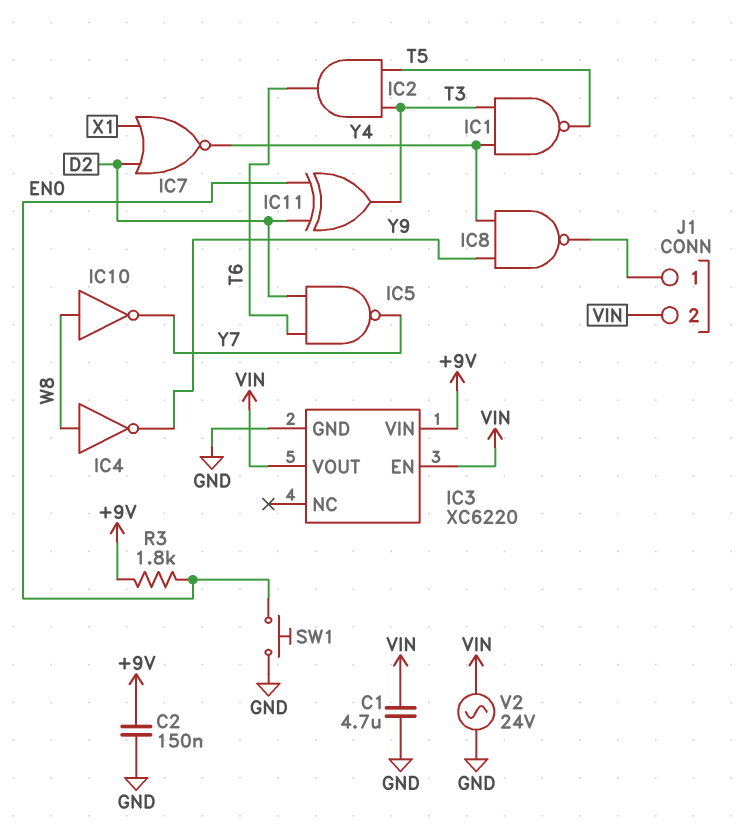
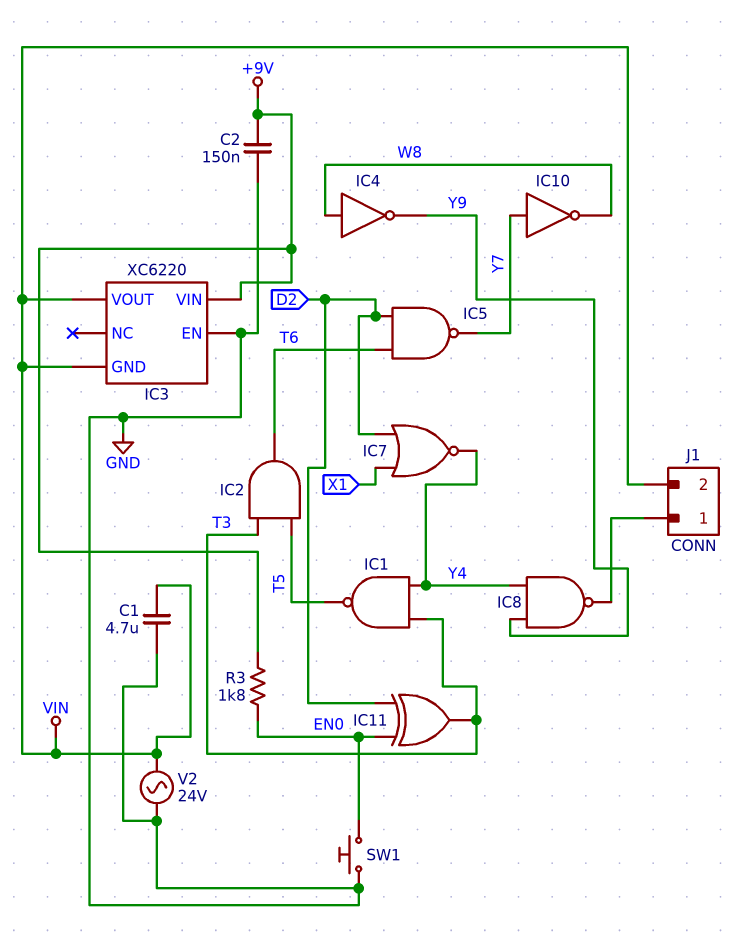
IC3 pin EN: VIN -> GND
IC3 pin GND: GND -> VIN
IC10: NOT (in W8, out Y7) -> NOT (in Y7, out W8)

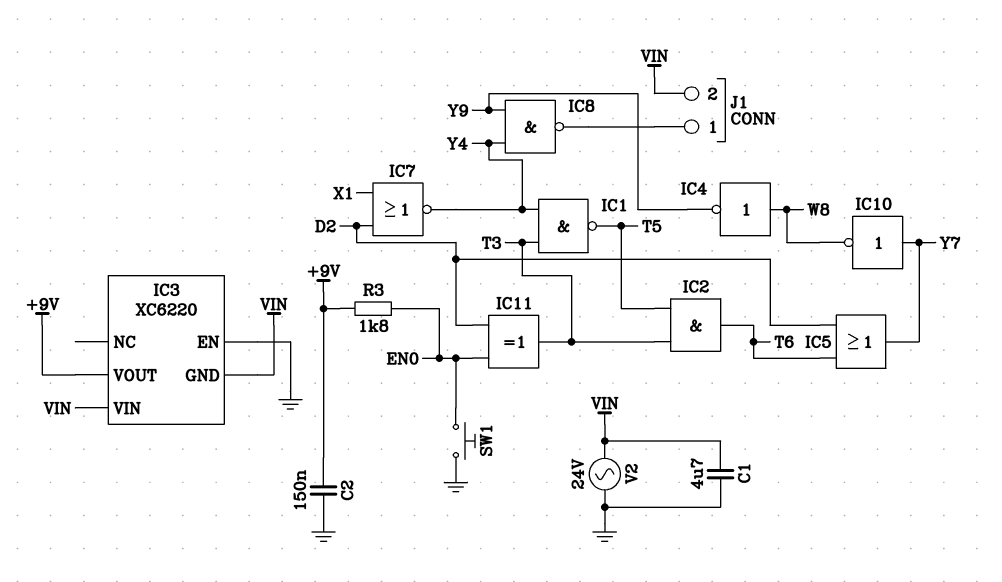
IC3 pin VIN: +9V -> VIN
IC3 pin VOUT: VIN -> +9V
IC5: NAND (in D2, in T6, out Y7) -> OR (in D2, in T6, out Y7)

